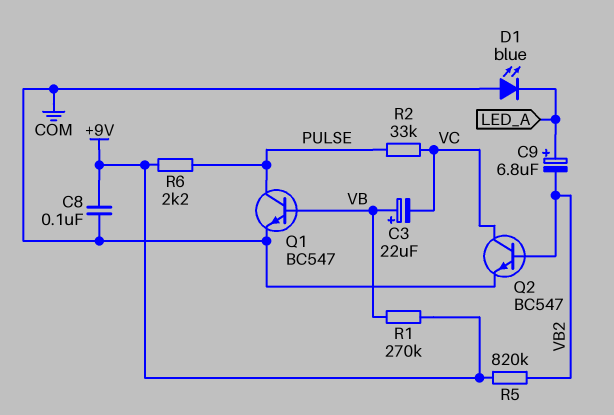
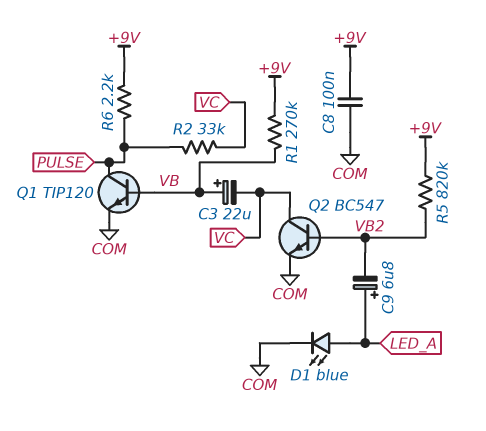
D1: LED blue (A COM, K LED_A) -> LED blue (A LED_A, K COM)
Q1: NPN BC547 (B VB, C PULSE, E COM) -> NPN TIP120 (B VB, C PULSE, E COM)

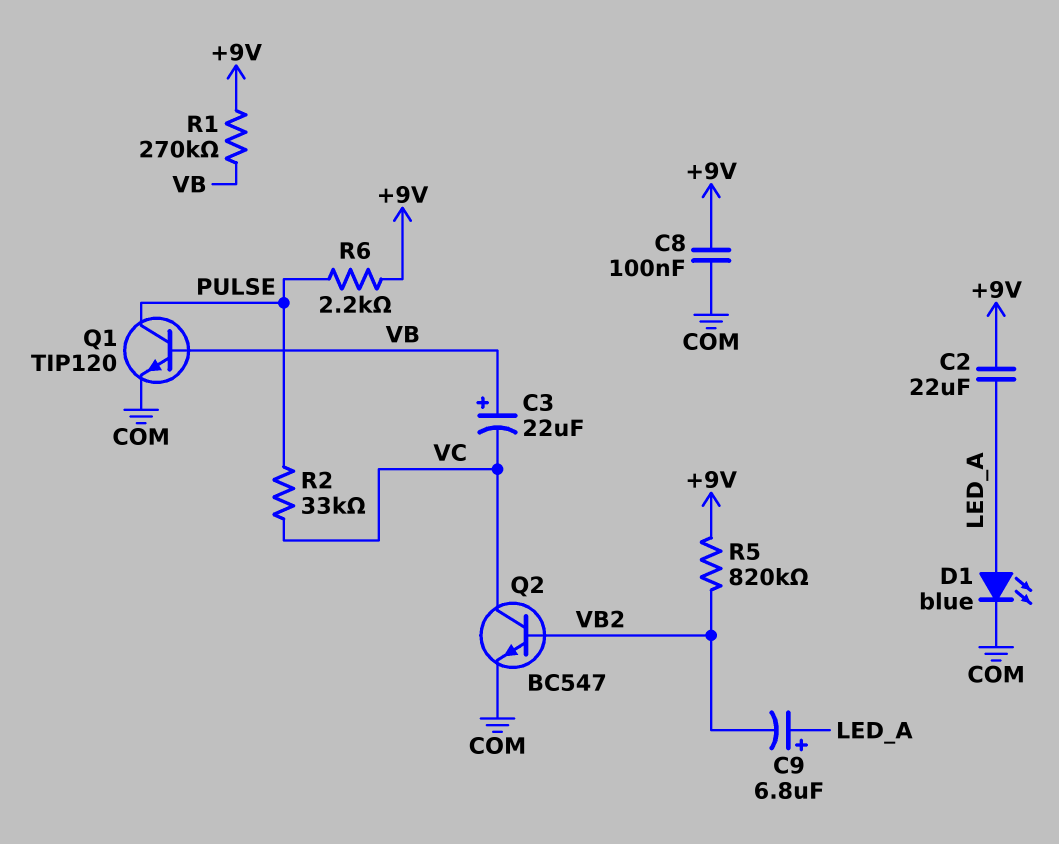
C2: none -> 22uF (+9V, LED_A)

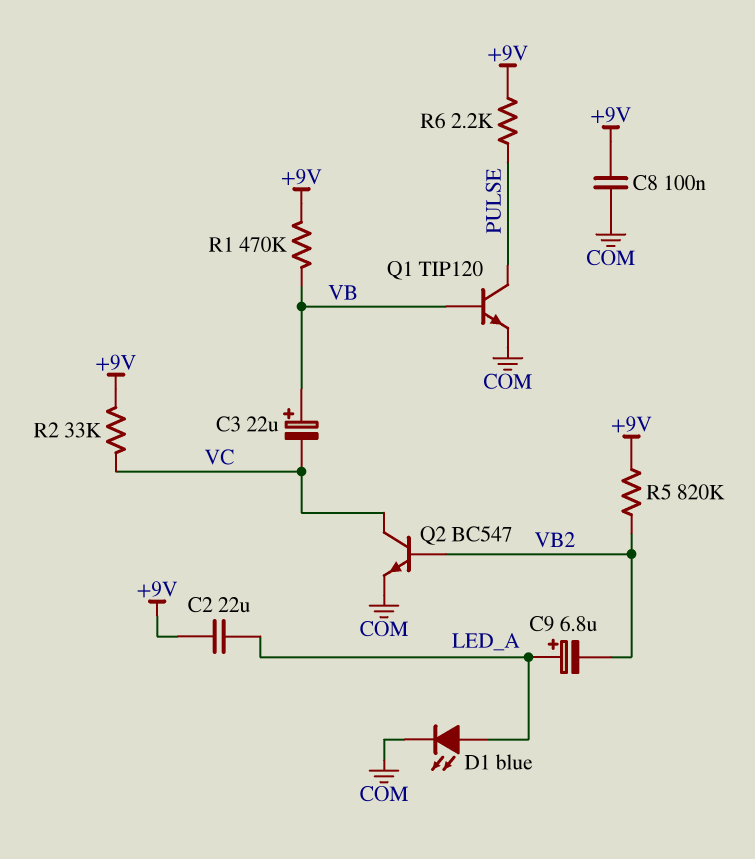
R1: 270k (+9V, VB) -> 470k (+9V, VB)
R2: 33k (PULSE, VC) -> 33k (+9V, VC)

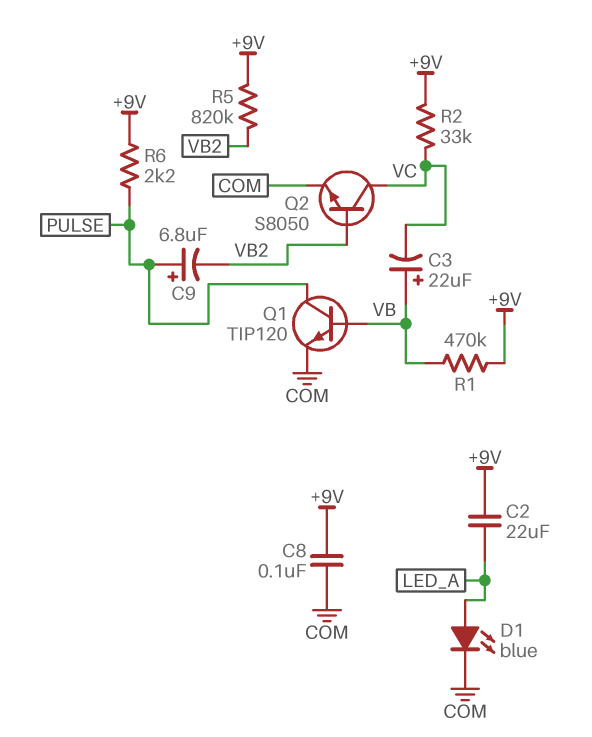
C9: 6.8uF (plus LED_A, minus VB2) -> 6.8uF (plus PULSE, minus VB2)
Q2: NPN BC547 (B VB2, C VC, E COM) -> NPN S8050 (B VB2, C VC, E COM)

